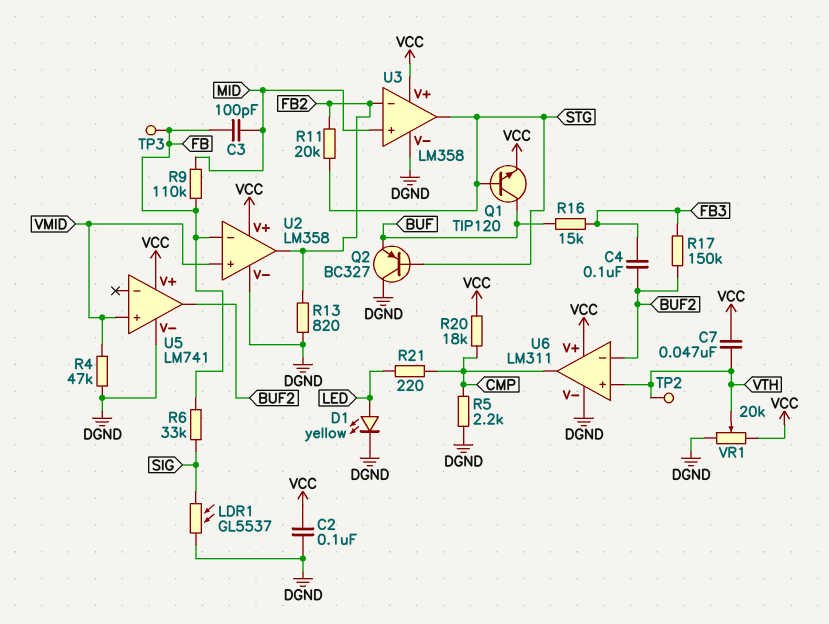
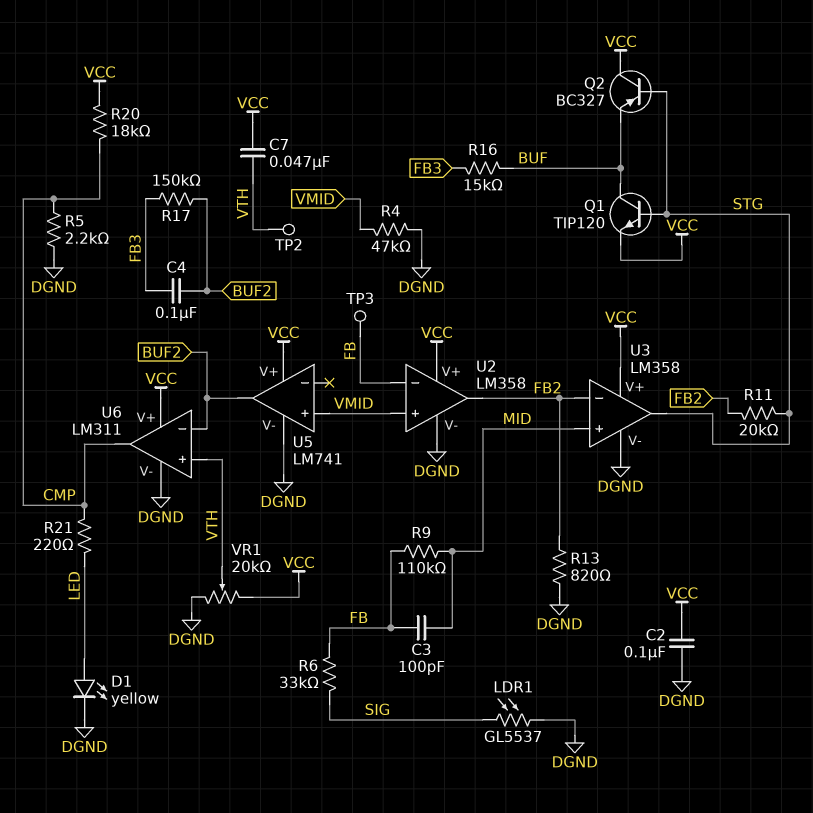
Q2: PNP BC327 (B STG, C DGND, E BUF) -> PNP BC327 (B STG, C VCC, E BUF)

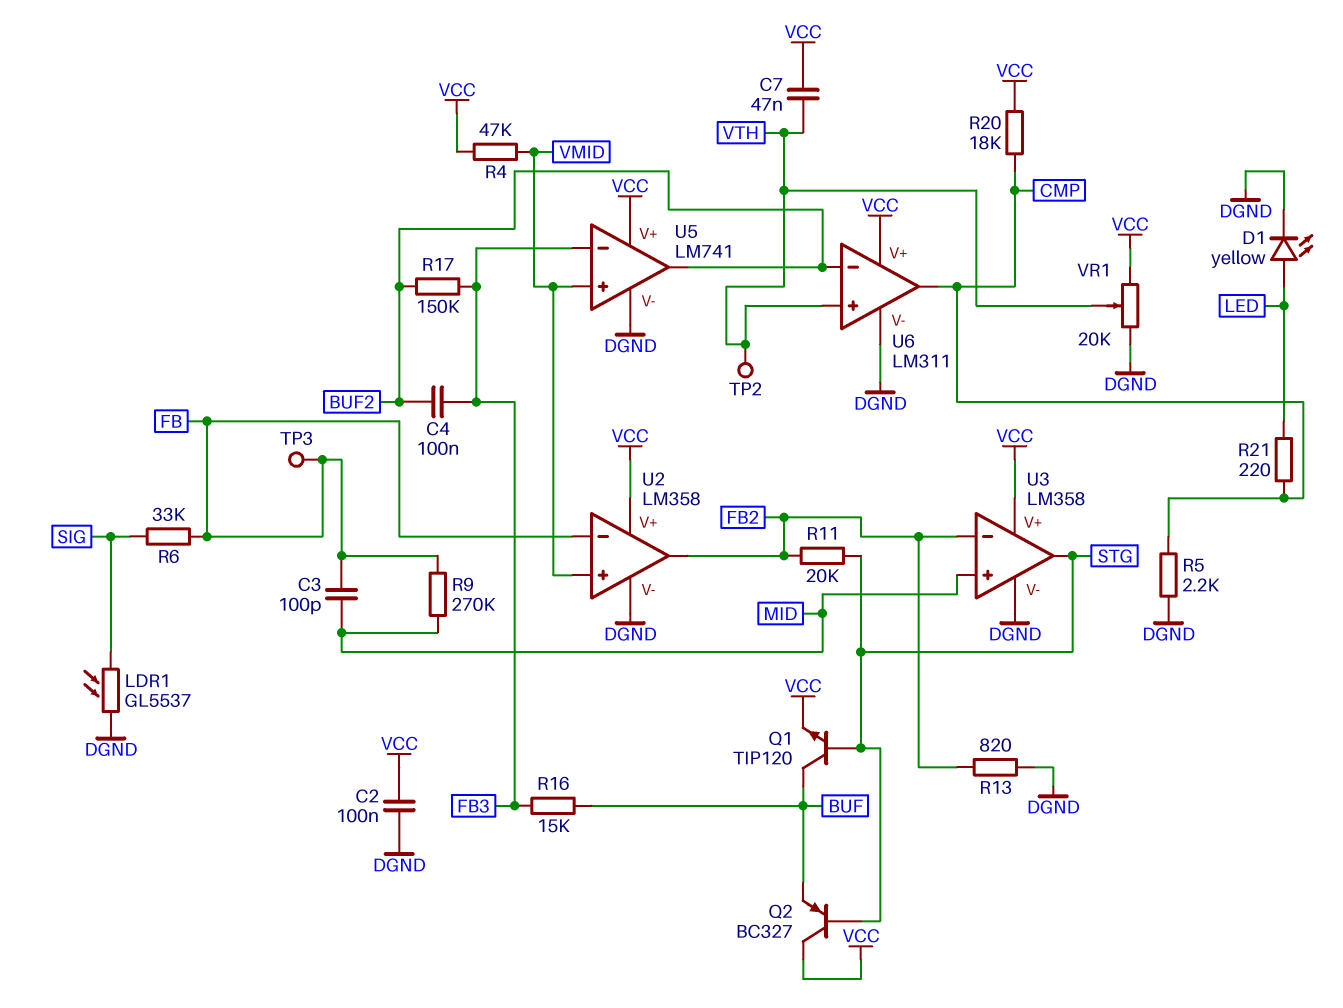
R4: 47k (DGND, VMID) -> 47k (VCC, VMID)
R9: 110k (FB, MID) -> 270k (FB, MID)
U5 pin in-: none -> FB3

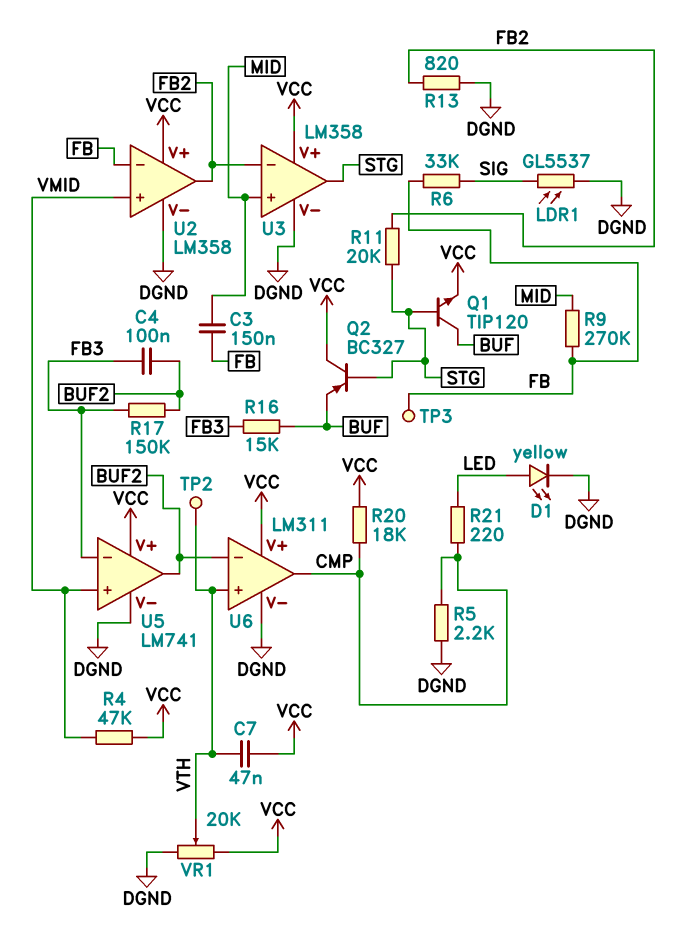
C2: 100nF (DGND, VCC) -> none
C3: 100pF (FB, MID) -> 150nF (FB, MID)

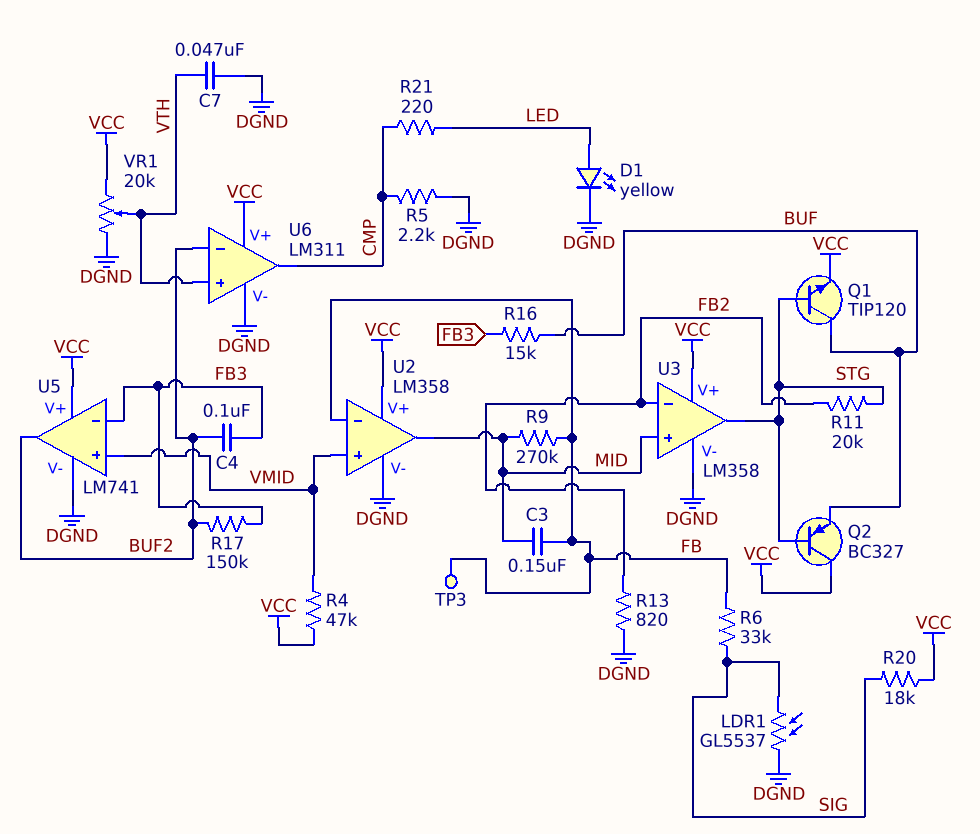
C7: 47nF (VCC, VTH) -> 47nF (DGND, VTH)
R20: 18k (CMP, VCC) -> 18k (SIG, VCC)
TP2: test point (VTH) -> none
U2 pin out: FB2 -> MID

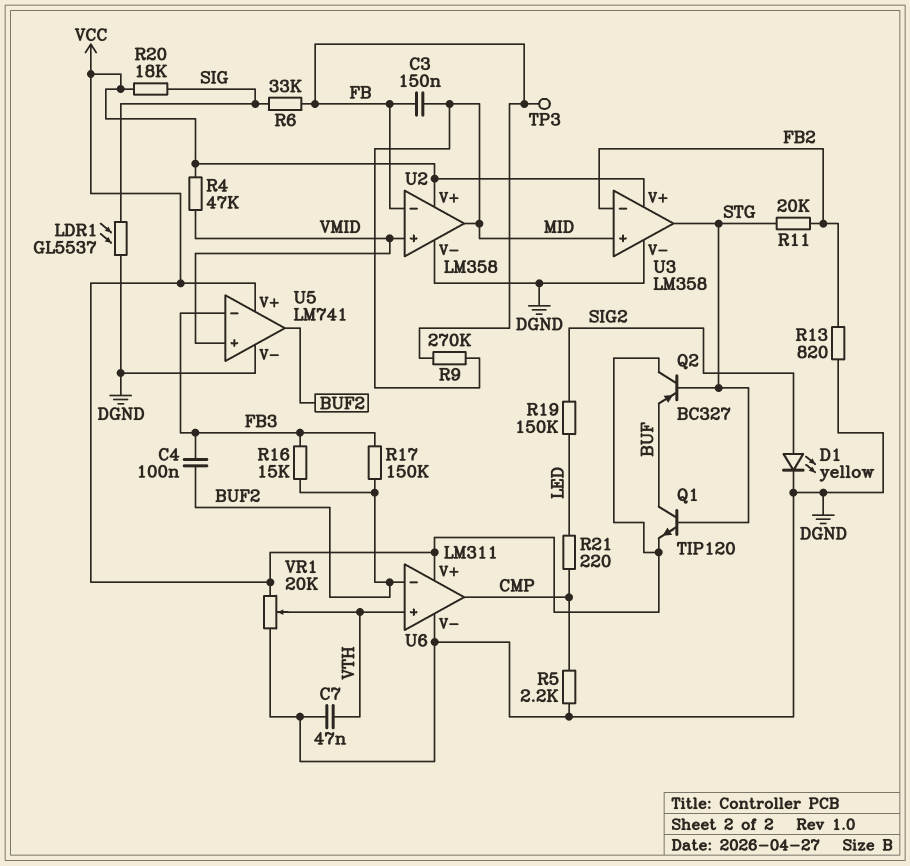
D1: LED yellow (A LED, K DGND) -> LED yellow (A SIG2, K DGND)
R16: 15k (BUF, FB3) -> 15k (BUF2, FB3)
R19: none -> 150k (LED, SIG2)

